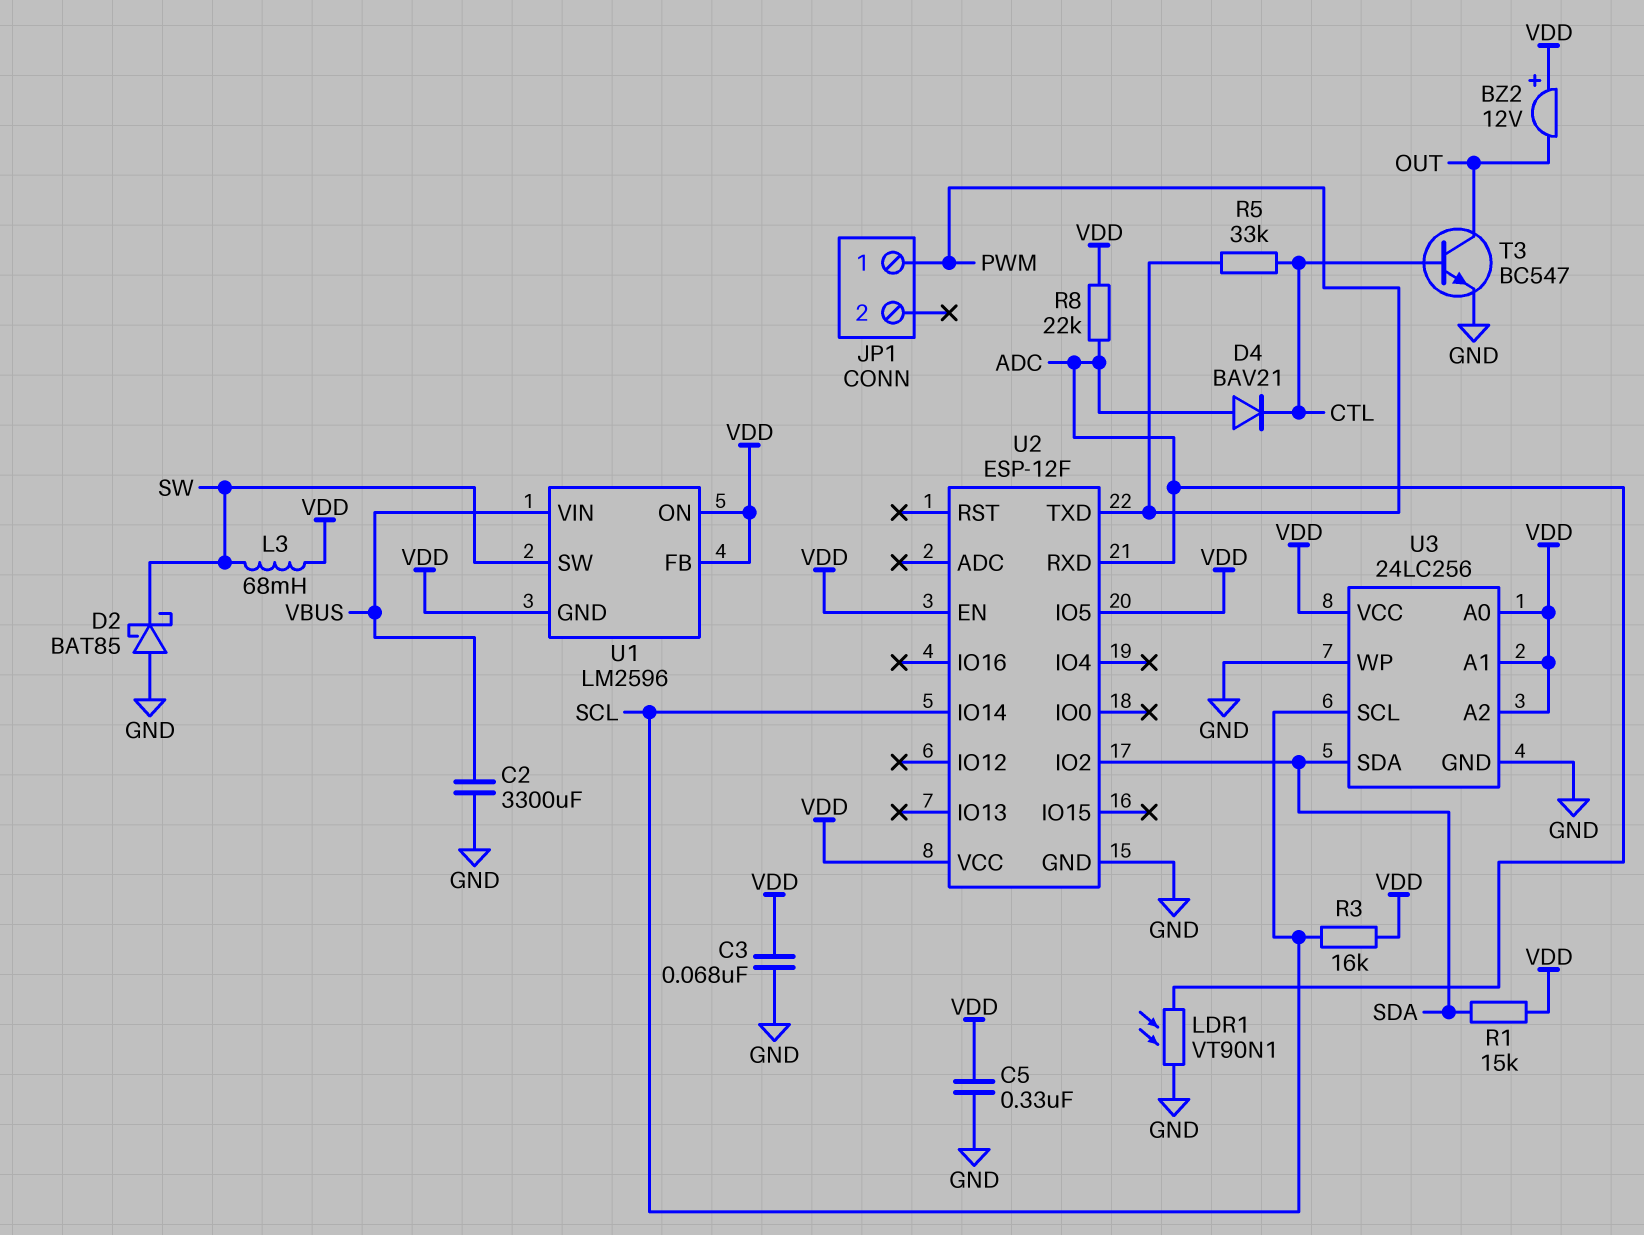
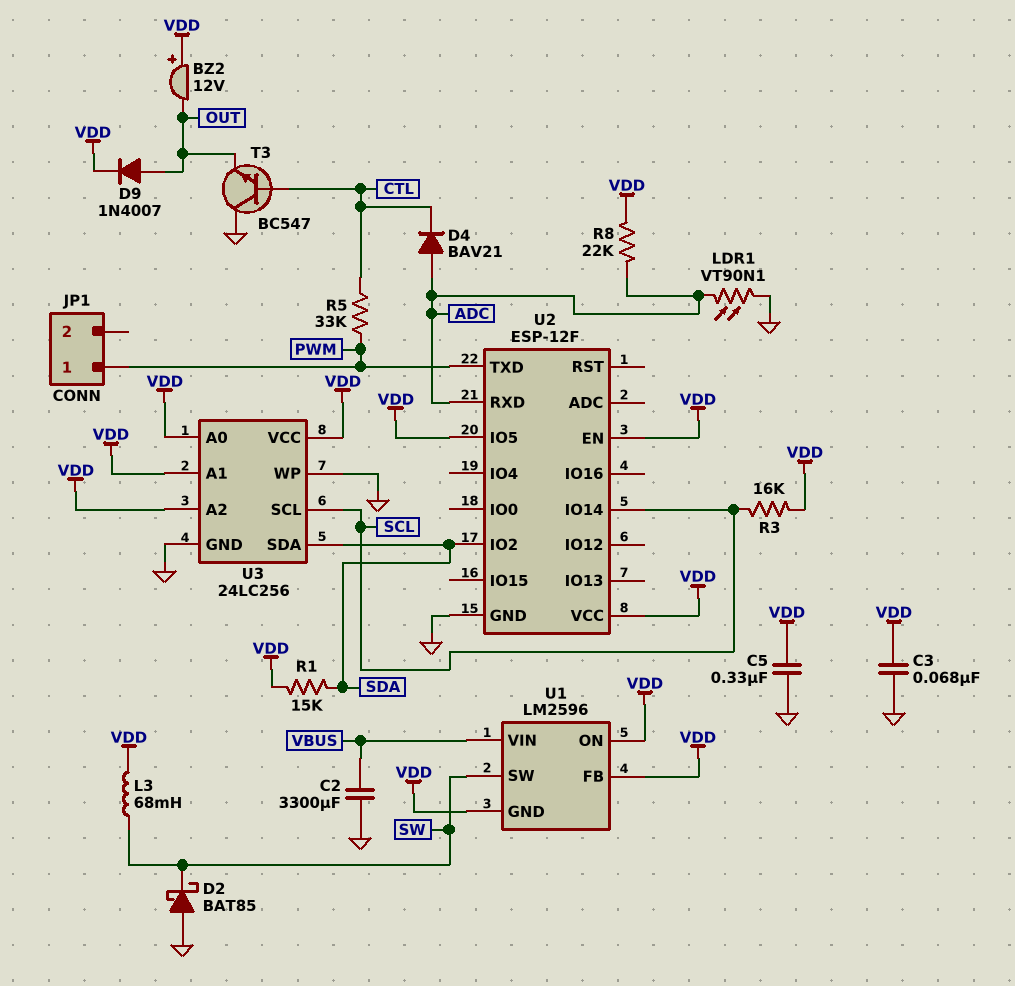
D9: none -> diode 1N4007 (A OUT, K VDD)
T3: NPN BC547 (B CTL, C OUT, E GND) -> NPN BC547 (B CTL, C GND, E OUT)

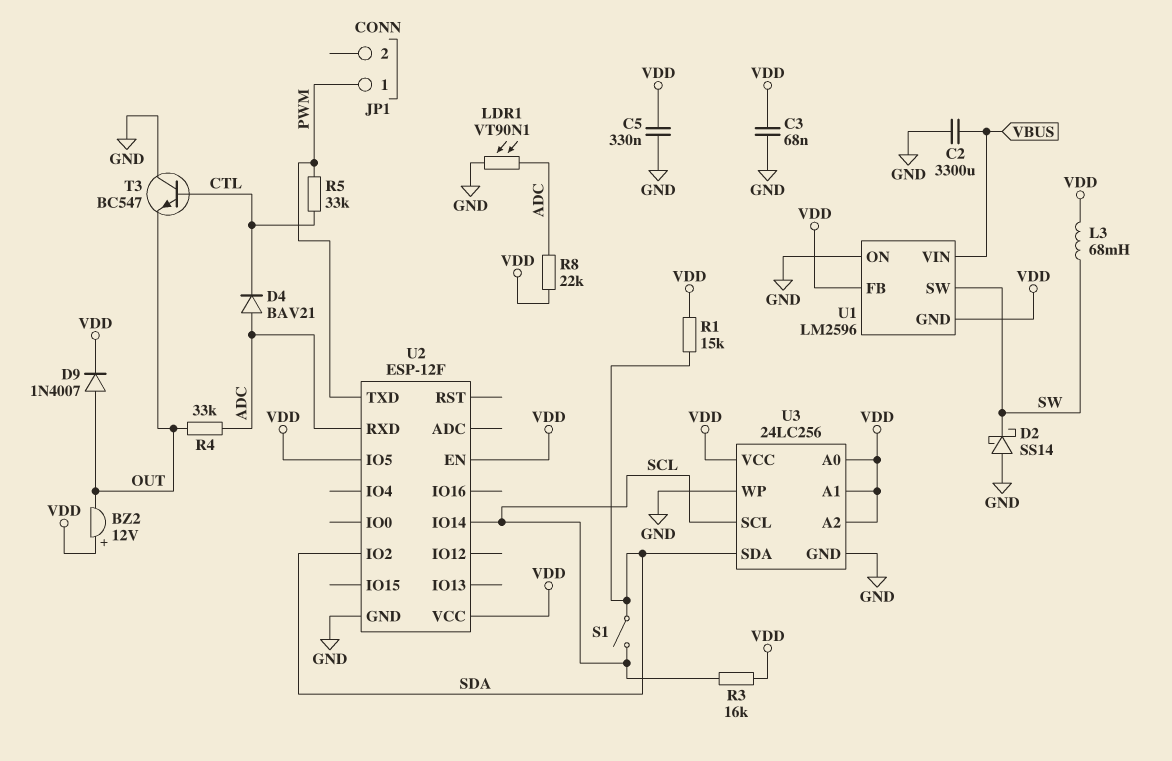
D2: schottky BAT85 (A GND, K SW) -> schottky SS14 (A GND, K SW)
R4: none -> 33k (ADC, OUT)
S1: none -> switch (SCL, SDA)
U1 pin ON: VDD -> GND

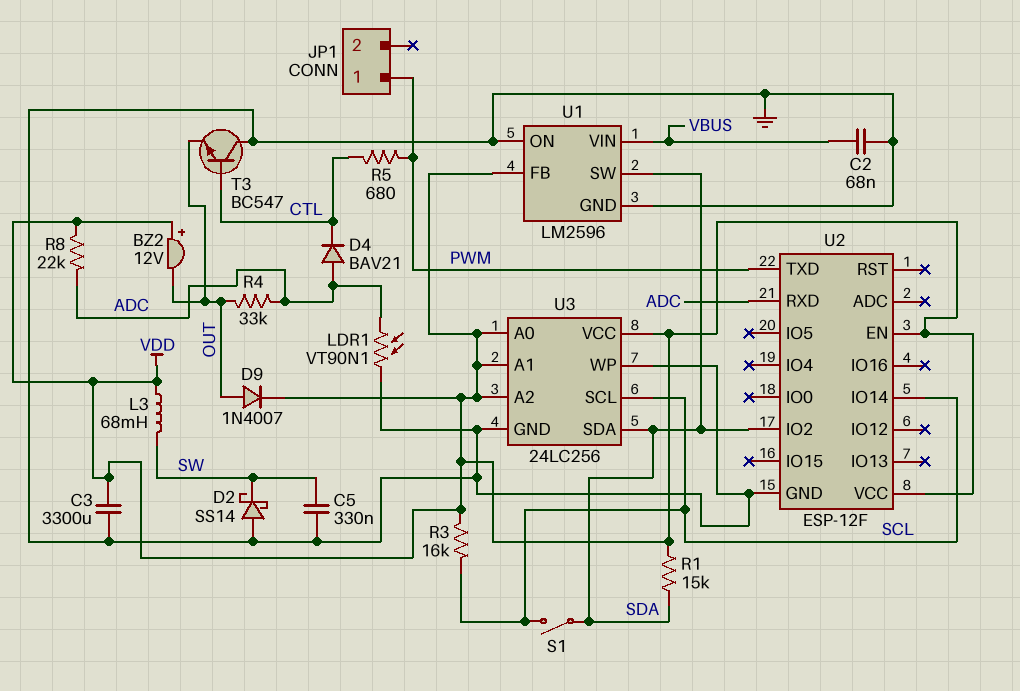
C2: 3300uF (GND, VBUS) -> 68nF (GND, VBUS)
C3: 68nF (GND, VDD) -> 3300uF (GND, VDD)
C5: 330nF (GND, VDD) -> 330nF (GND, SW)
R5: 33k (CTL, PWM) -> 680 (CTL, PWM)
U1 pin GND: VDD -> GND
U1 pin SW: SW -> SDA
U2 pin IO5: VDD -> none

